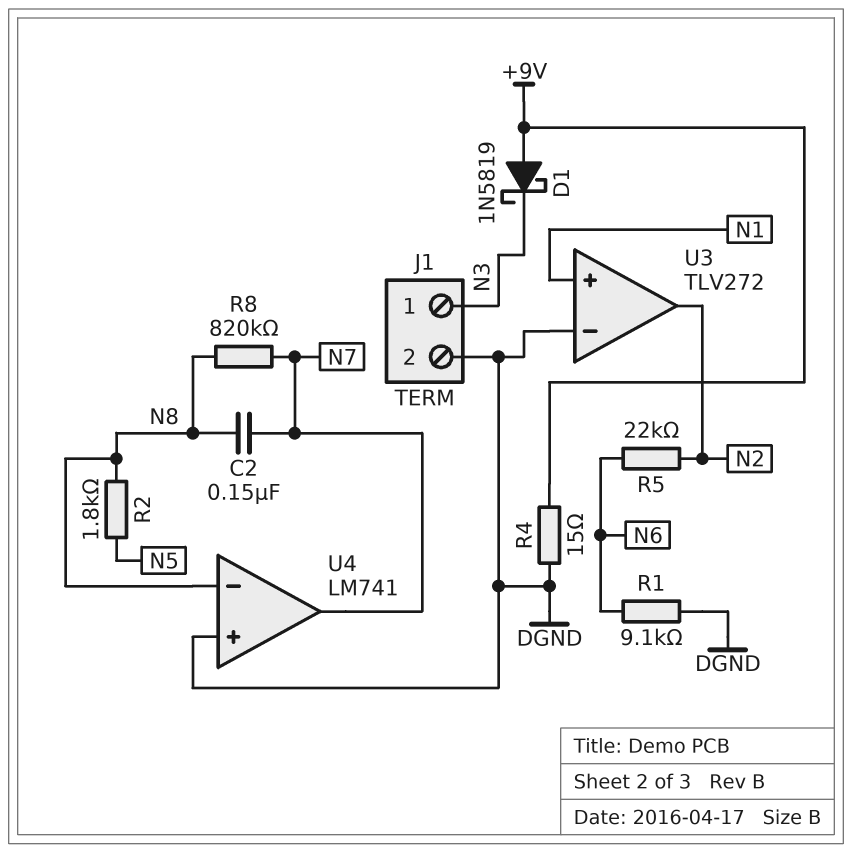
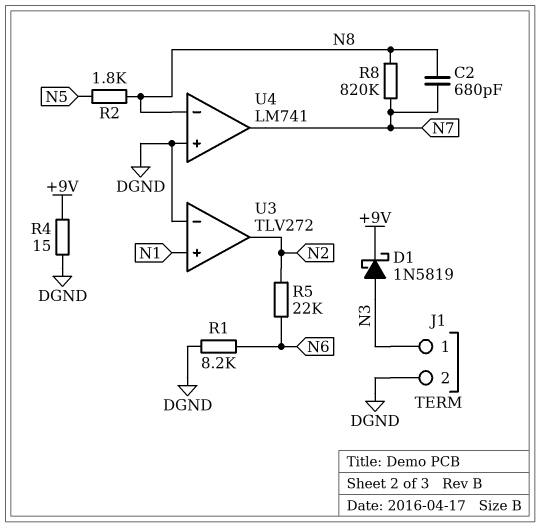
C2: 150nF (N7, N8) -> 680pF (N7, N8)
D1: schottky 1N5819 (A +9V, K N3) -> schottky 1N5819 (A N3, K +9V)
R1: 9.1k (DGND, N6) -> 8.2k (DGND, N6)

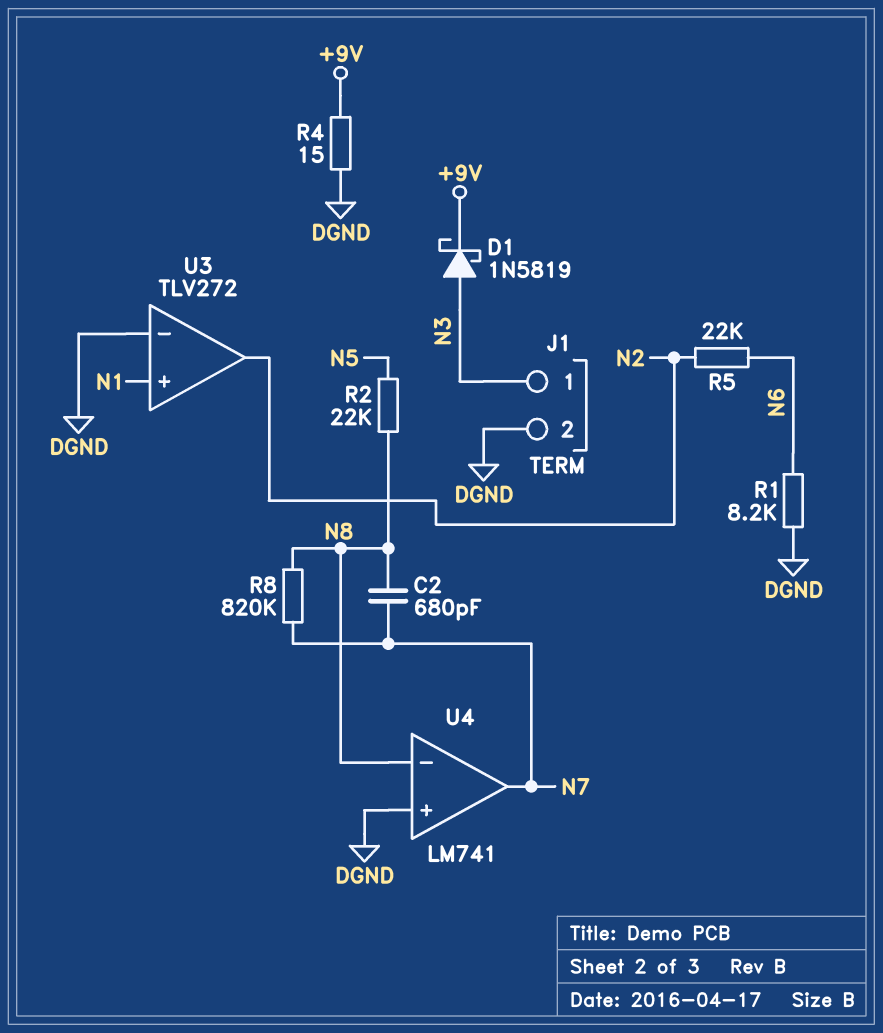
R2: 1.8k (N5, N8) -> 22k (N5, N8)

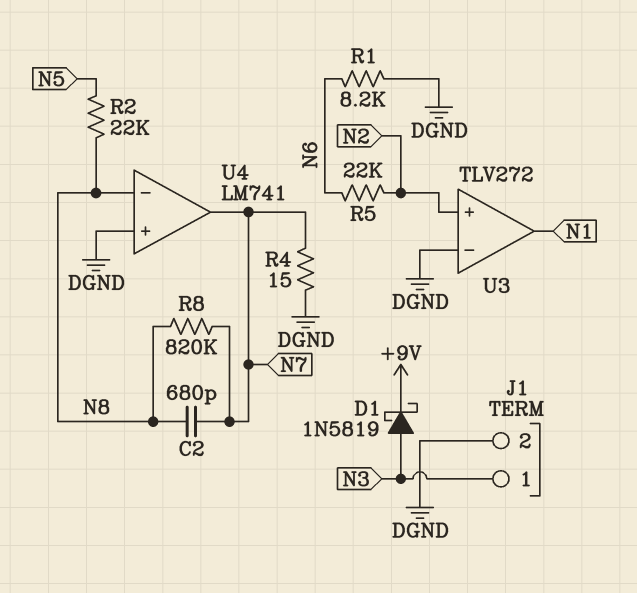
R4: 15 (+9V, DGND) -> 15 (DGND, N7)
U3 pin in+: N1 -> N2
U3 pin out: N2 -> N1

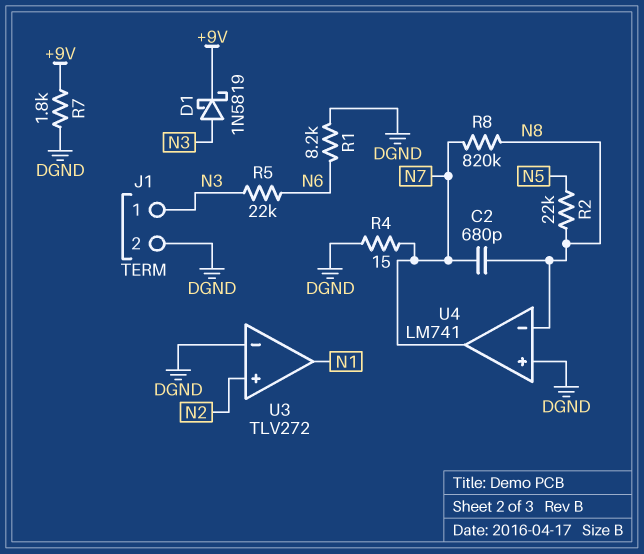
R5: 22k (N2, N6) -> 22k (N3, N6)
R7: none -> 1.8k (+9V, DGND)

